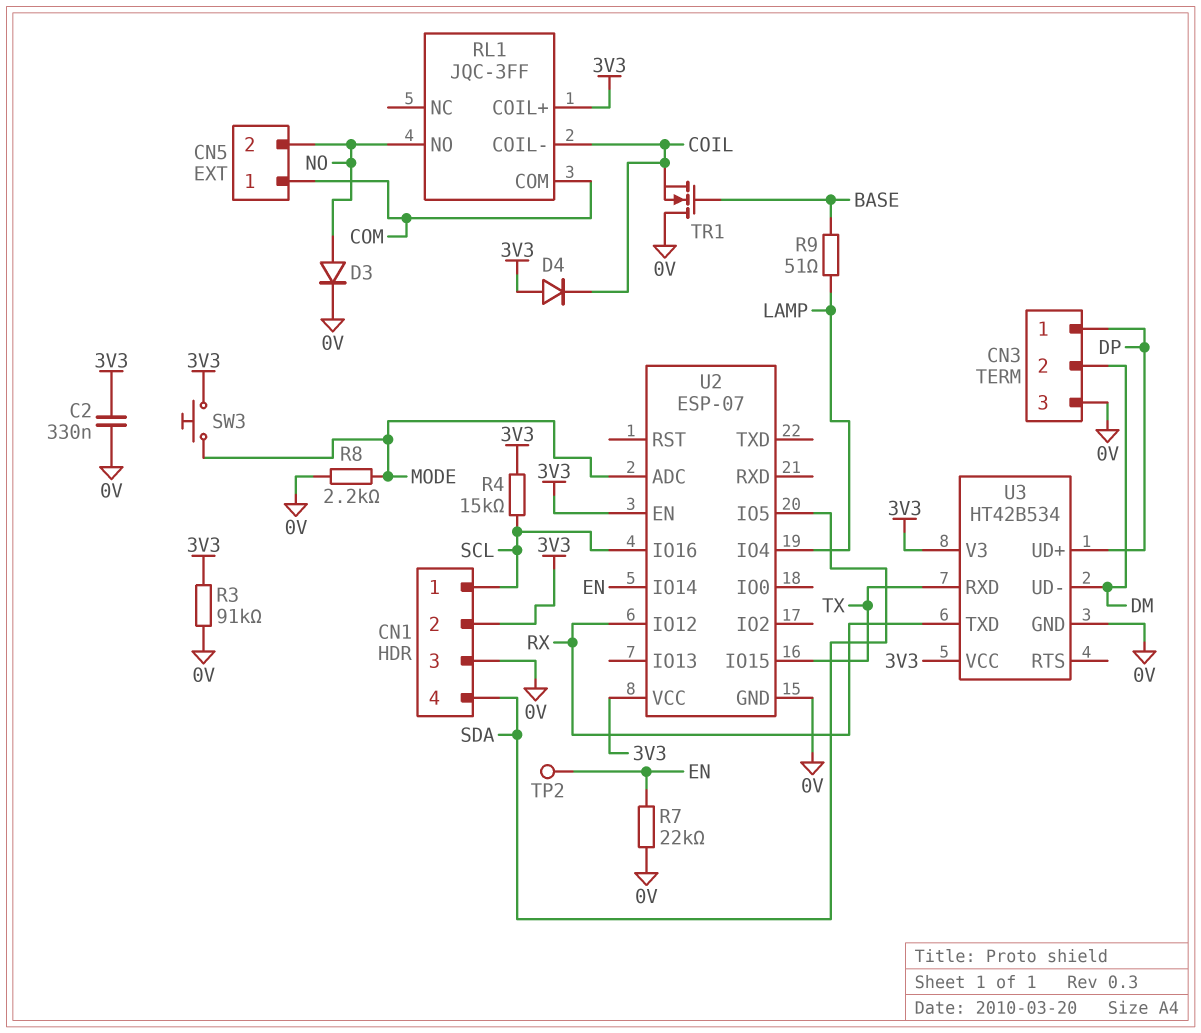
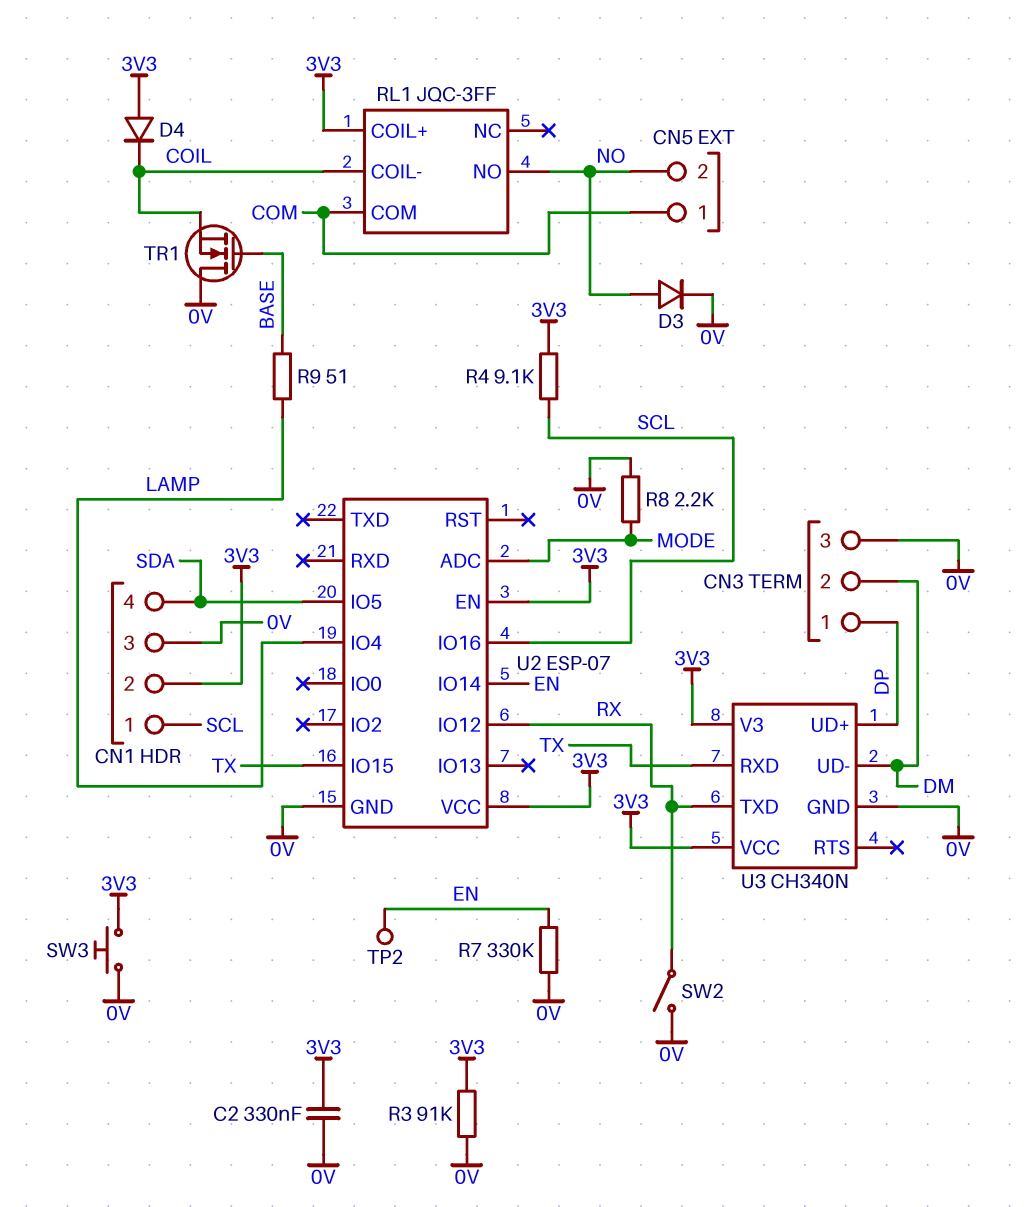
R4: 15k (3V3, SCL) -> 9.1k (3V3, SCL)
R7: 22k (0V, EN) -> 330k (0V, EN)
SW2: none -> switch (0V, RX)
SW3: button (3V3, MODE) -> button (0V, 3V3)
U3: HT42B534 -> CH340N

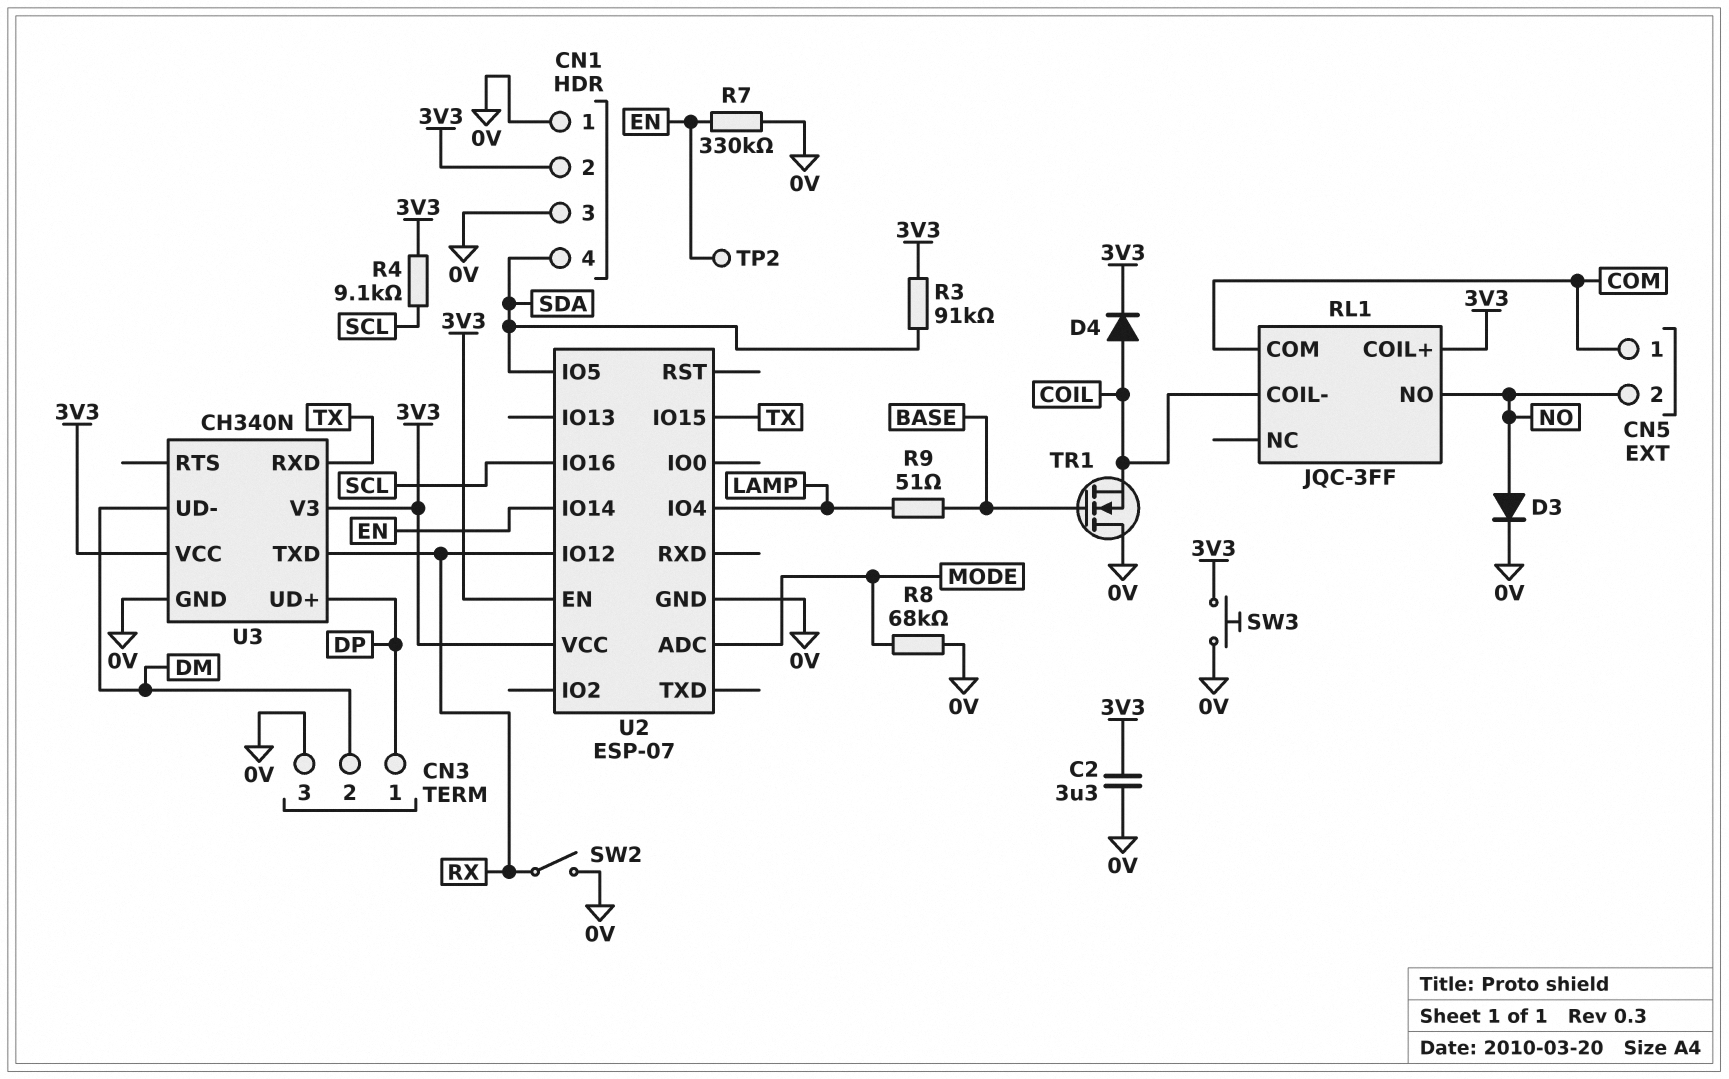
C2: 330nF (0V, 3V3) -> 3.3uF (0V, 3V3)
CN1 pin 1: SCL -> 0V
D4: diode (A 3V3, K COIL) -> diode (A COIL, K 3V3)
R3: 91k (0V, 3V3) -> 91k (3V3, SDA)
R8: 2.2k (0V, MODE) -> 68k (0V, MODE)

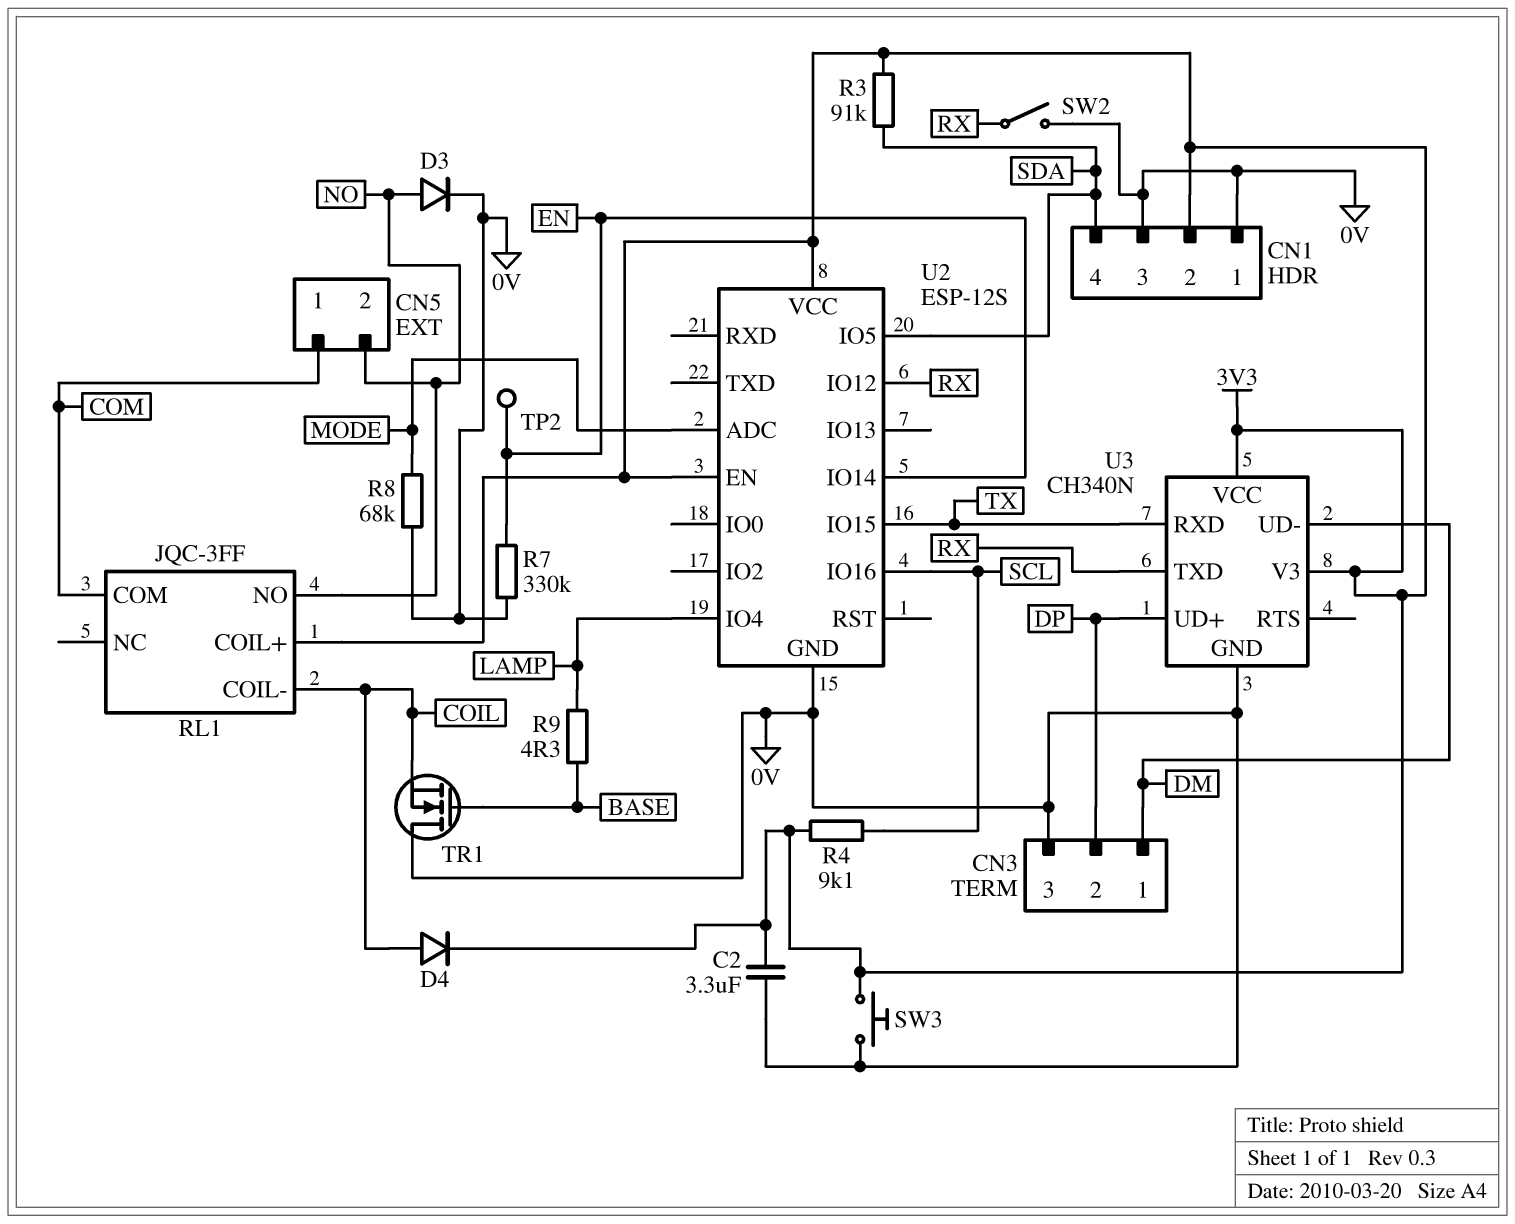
CN3 pin 1: DP -> DM
CN3 pin 2: DM -> DP
R9: 51 (BASE, LAMP) -> 4.3 (BASE, LAMP)
U2: ESP-07 -> ESP-12S

